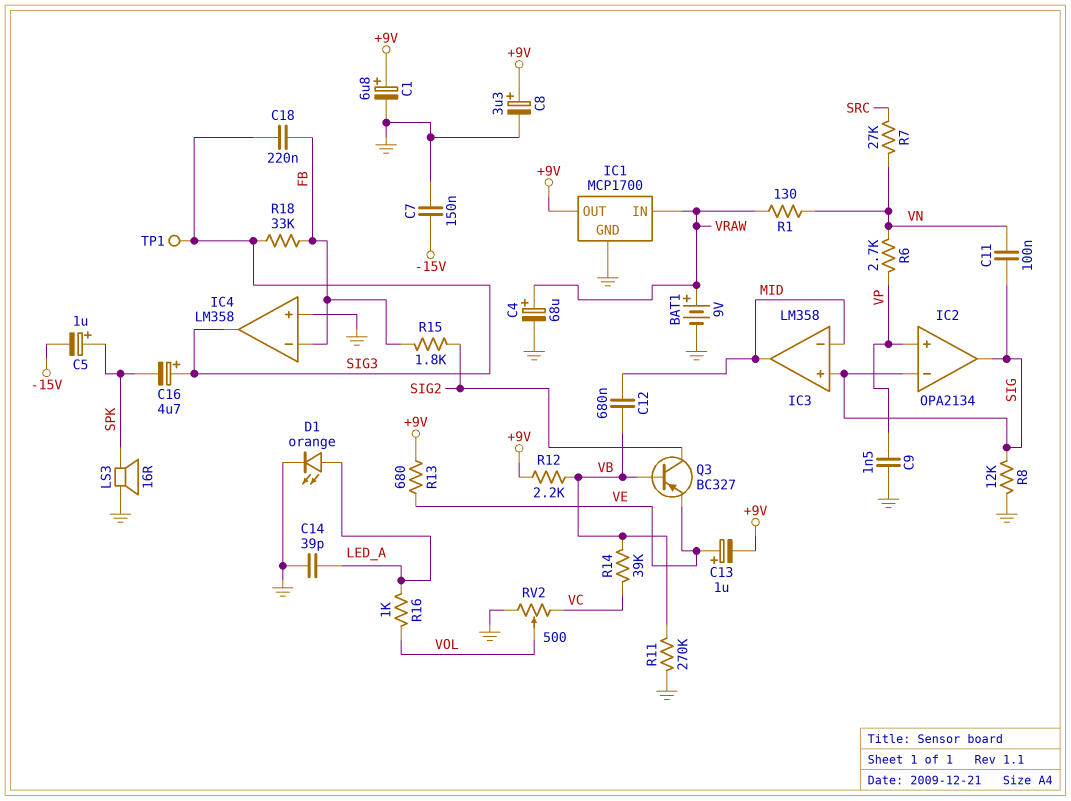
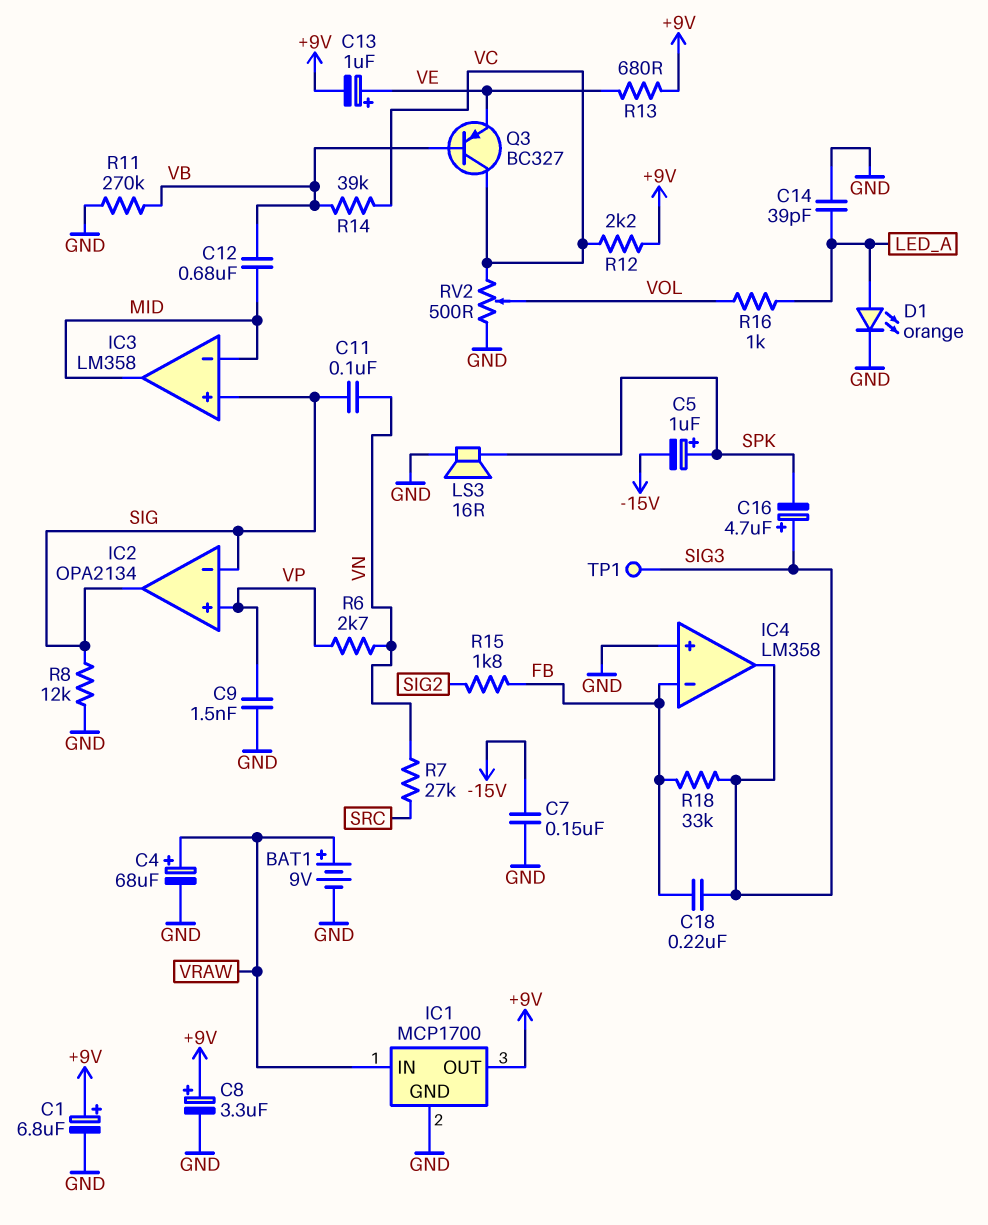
Q3: PNP BC327 (B VB, C SIG2, E VE) -> PNP BC327 (B VB, C VC, E VE)
R1: 130 (VN, VRAW) -> none
R12: 2.2k (+9V, VB) -> 2.2k (+9V, VC)

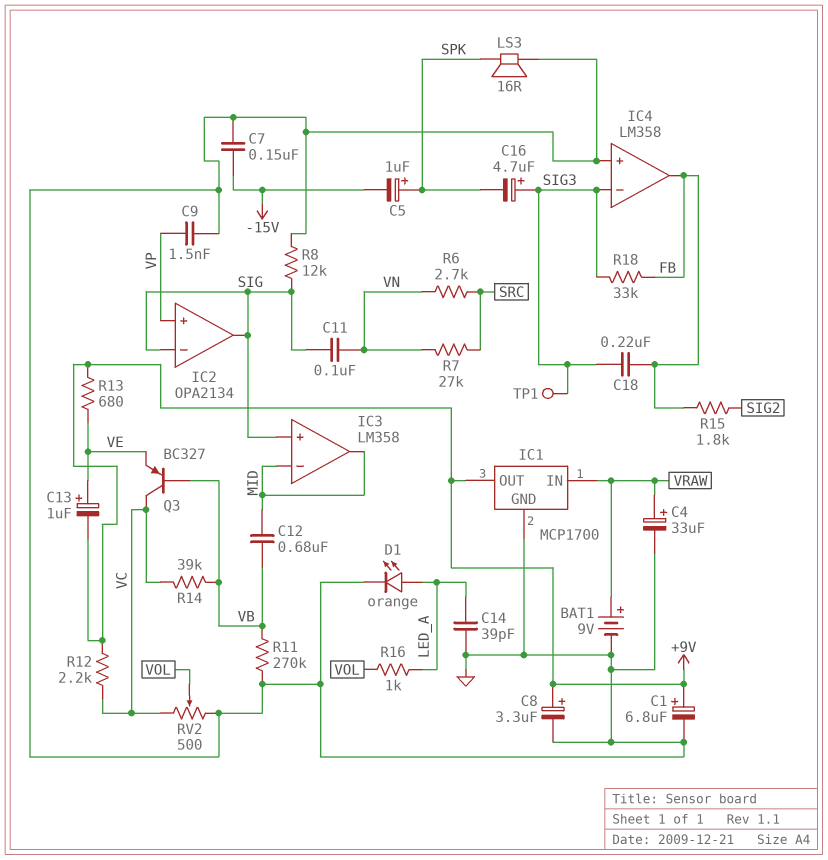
C4: 68uF (plus VRAW, minus GND) -> 33uF (plus VRAW, minus GND)
IC4 pin in-: FB -> SIG3
IC4 pin out: SIG3 -> FB
R6: 2.7k (VN, VP) -> 2.7k (SRC, VN)

